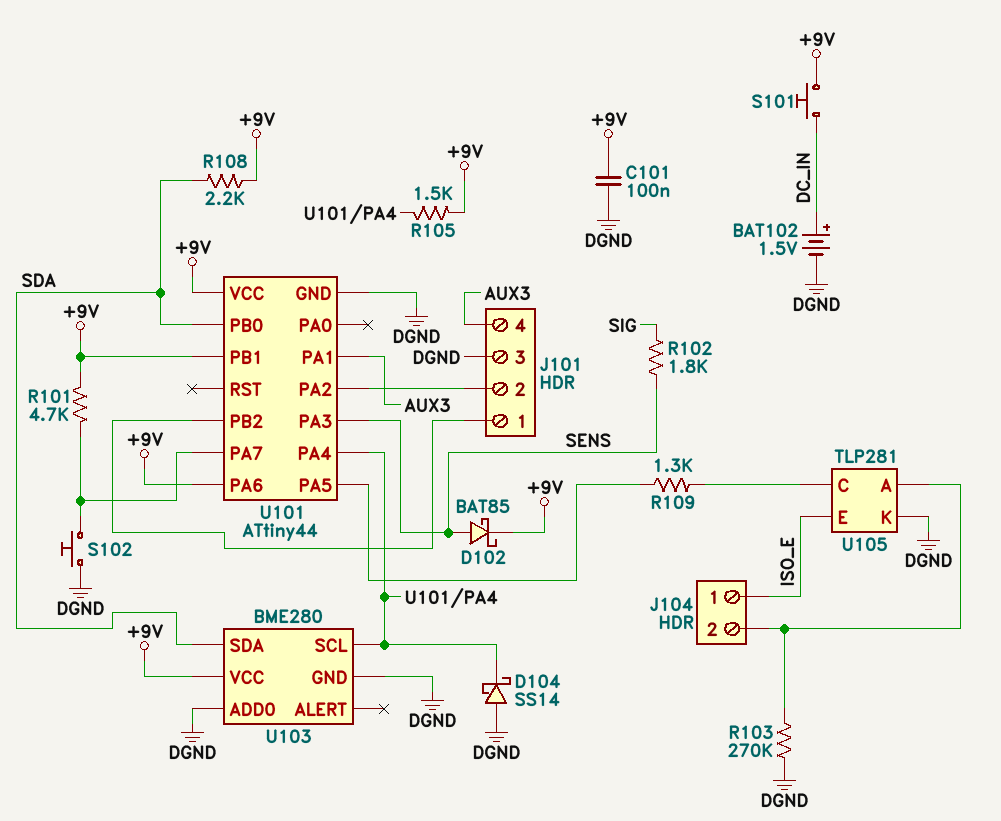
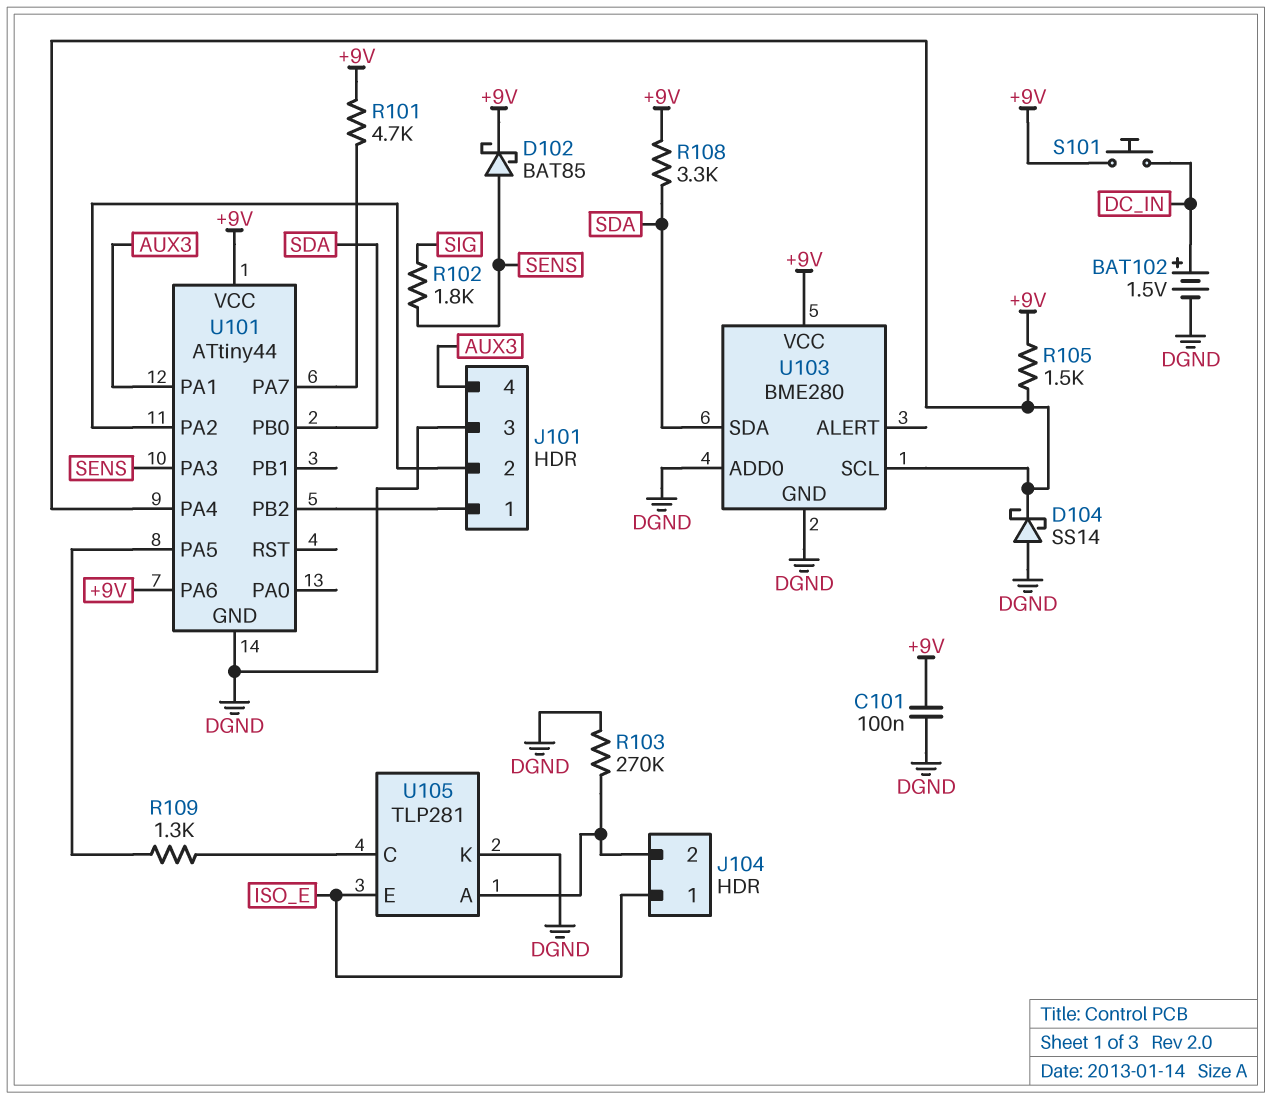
R108: 2.2k (+9V, SDA) -> 3.3k (+9V, SDA)
S102: button (DGND, U101/PA7) -> none
U101 pin PB1: +9V -> none

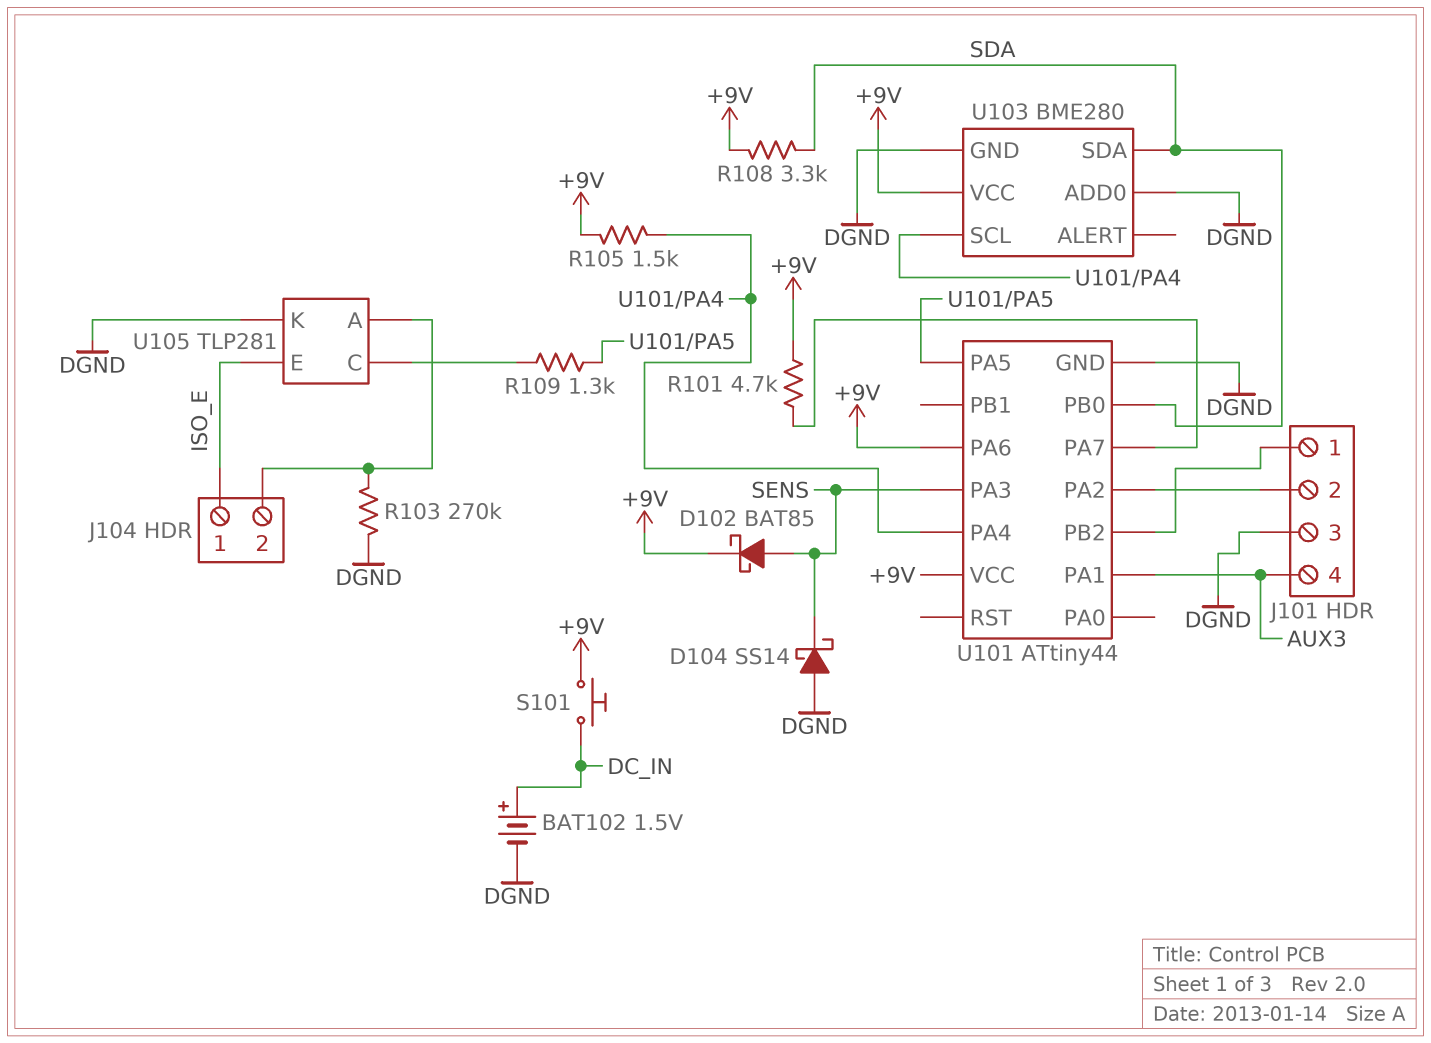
C101: 100nF (+9V, DGND) -> none
D104: schottky SS14 (A DGND, K U101/PA4) -> schottky SS14 (A DGND, K SENS)
R102: 1.8k (SENS, SIG) -> none

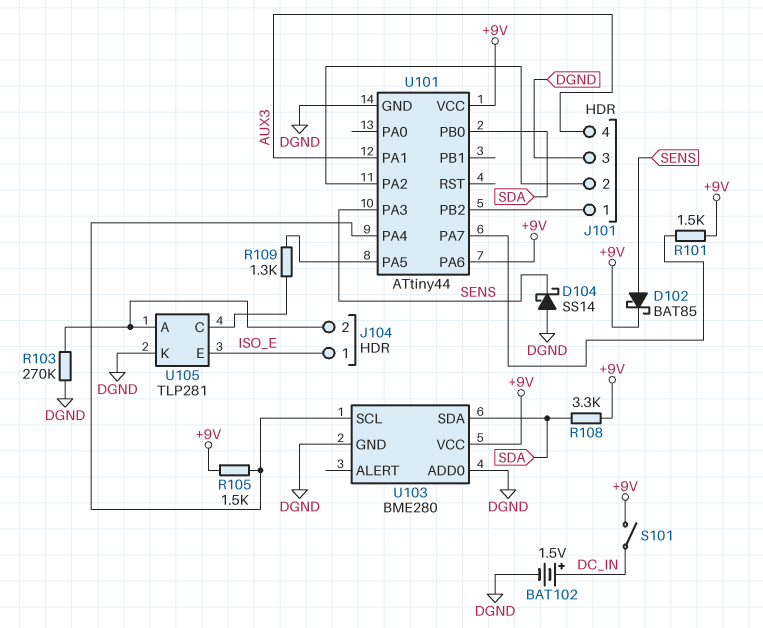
R101: 4.7k (+9V, U101/PA7) -> 1.5k (+9V, U101/PA7)
S101: button (+9V, DC_IN) -> switch (+9V, DC_IN)

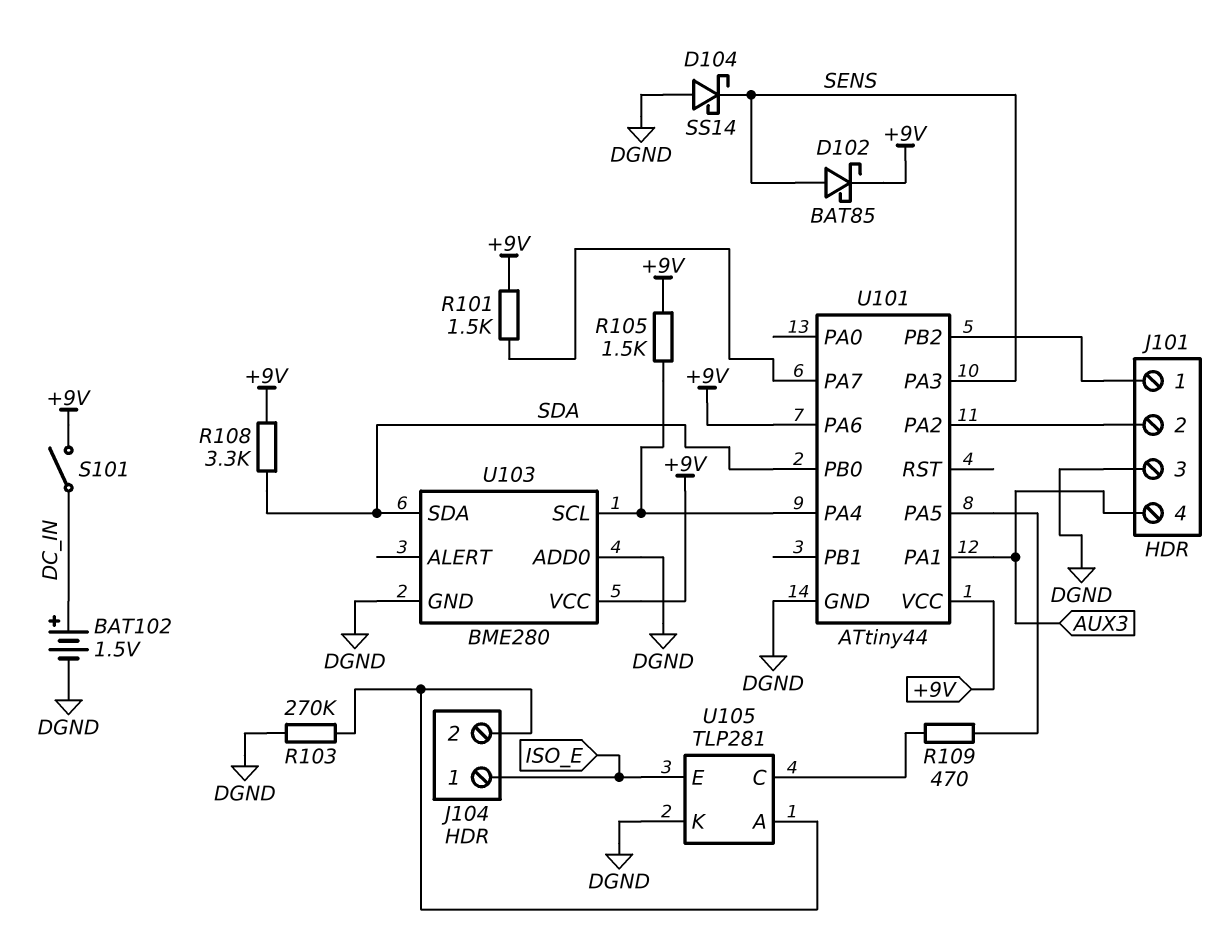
R109: 1.3k (U101/PA5, U105/C) -> 470 (U101/PA5, U105/C)

